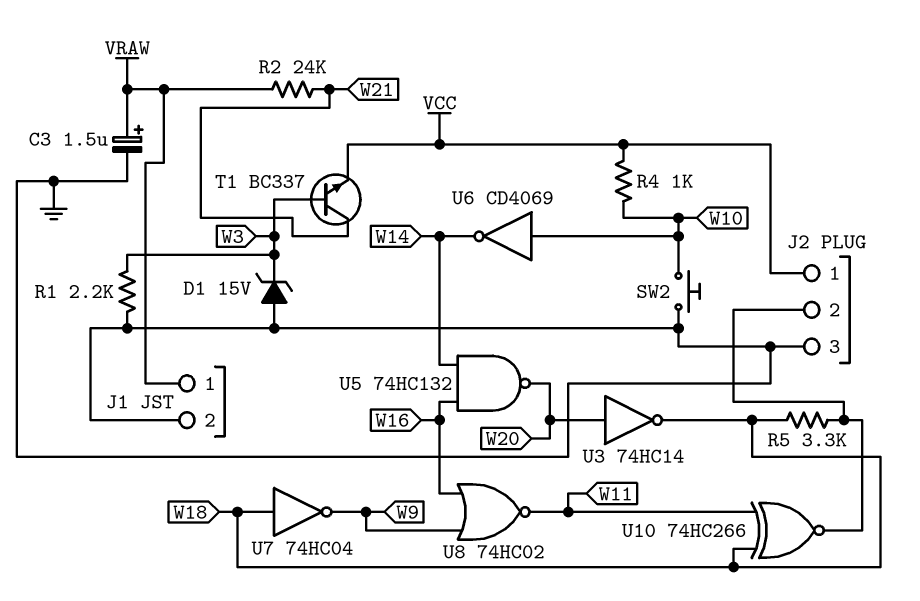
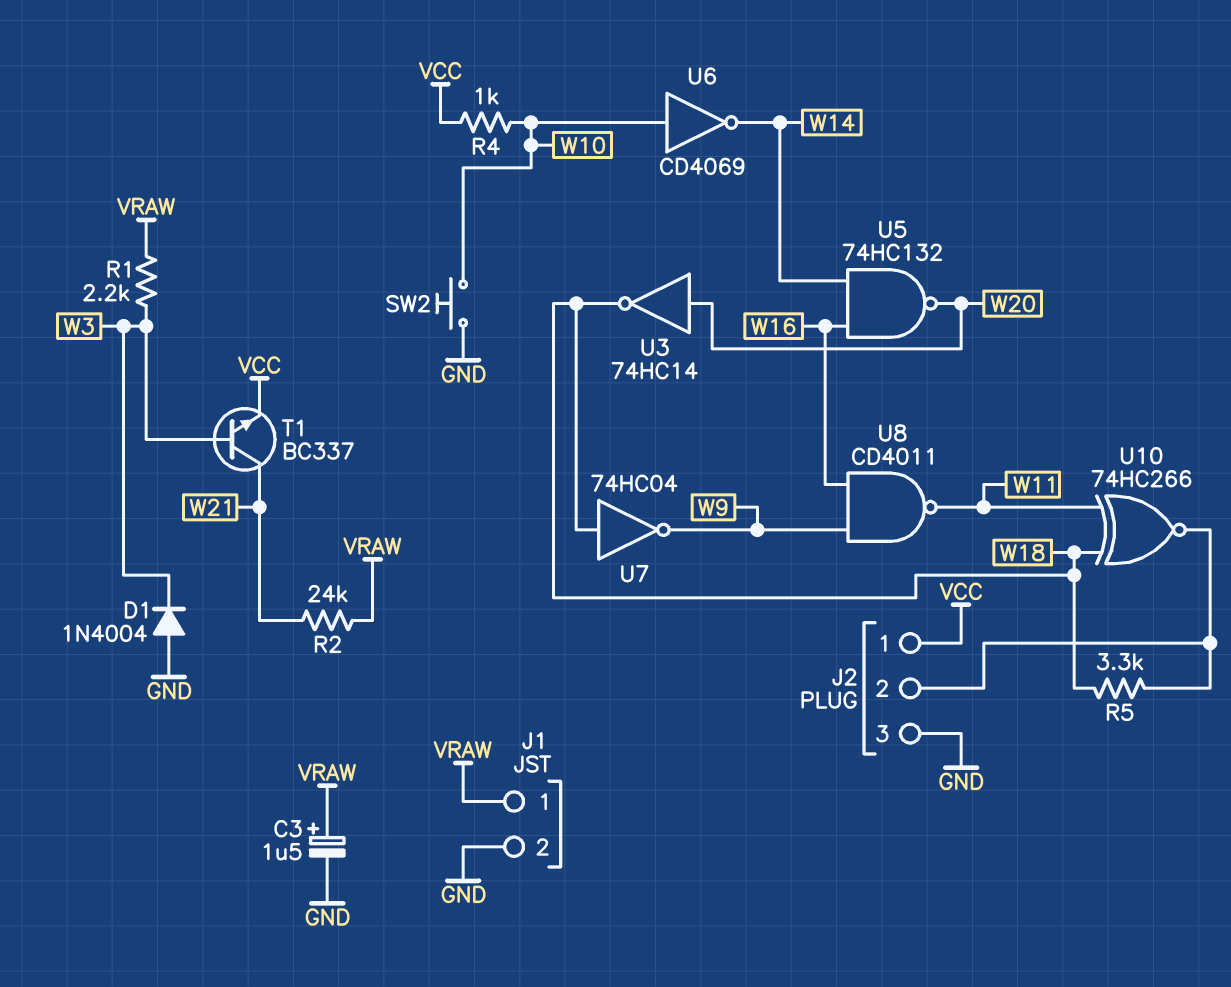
D1: zener 15V (A GND, K W3) -> diode 1N4004 (A GND, K W3)
R1: 2.2k (GND, W3) -> 2.2k (VRAW, W3)
U8: NOR 74HC02 (in W9, in W16, out W11) -> NAND CD4011 (in W9, in W16, out W11)

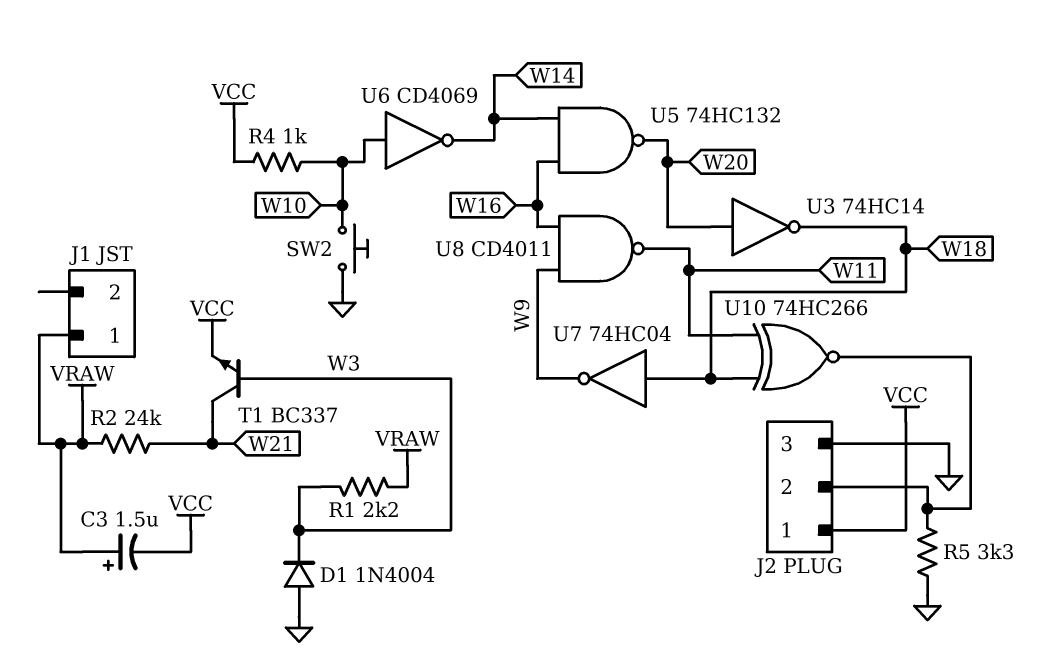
C3: 1.5uF (plus VRAW, minus GND) -> 1.5uF (plus VRAW, minus VCC)
J1 pin 2: GND -> none
R5: 3.3k (J2/2, W18) -> 3.3k (GND, J2/2)

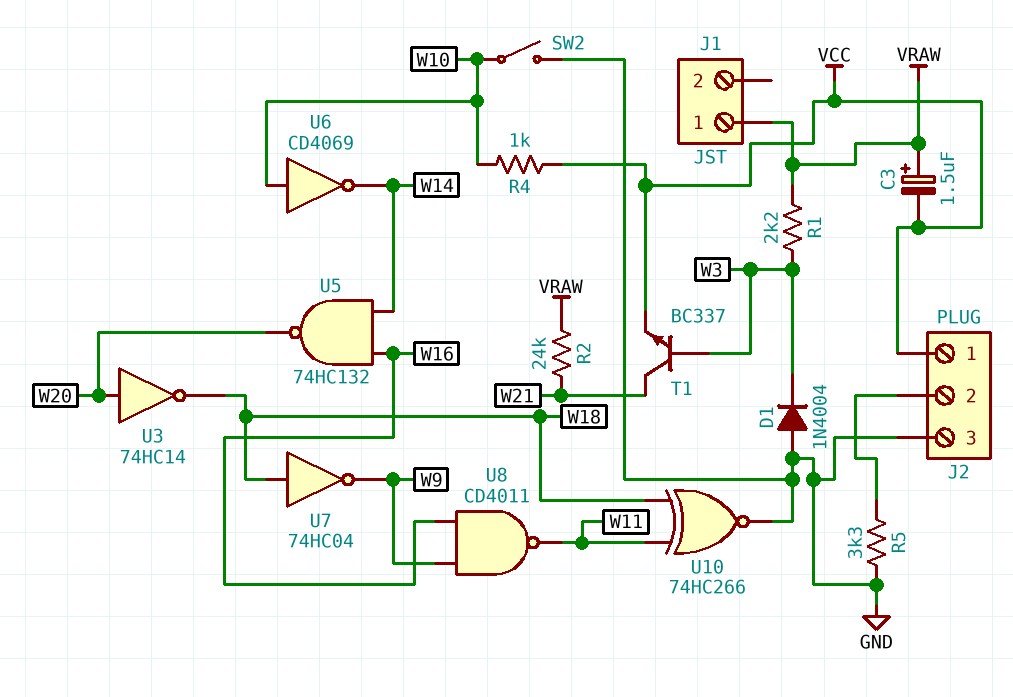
SW2: button (GND, W10) -> switch (GND, W10)
U10: XNOR 74HC266 (in W11, in W18, out J2/2) -> XNOR 74HC266 (in W11, in W18, out GND)

